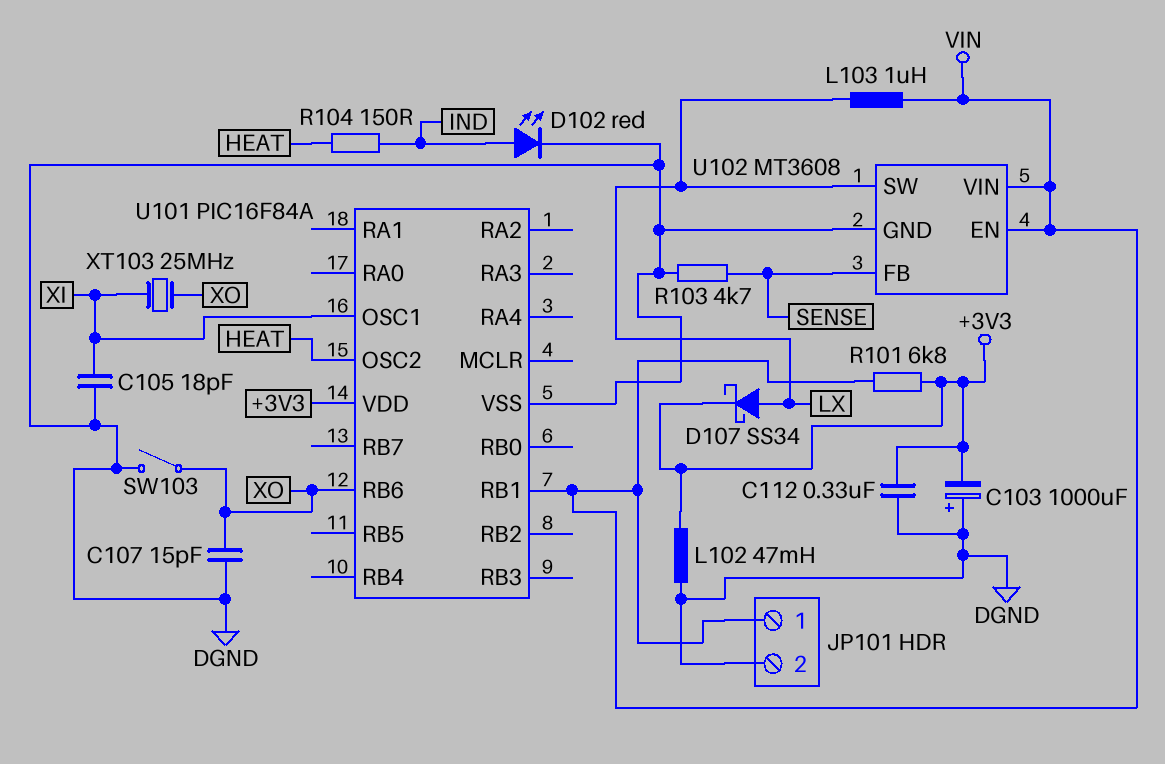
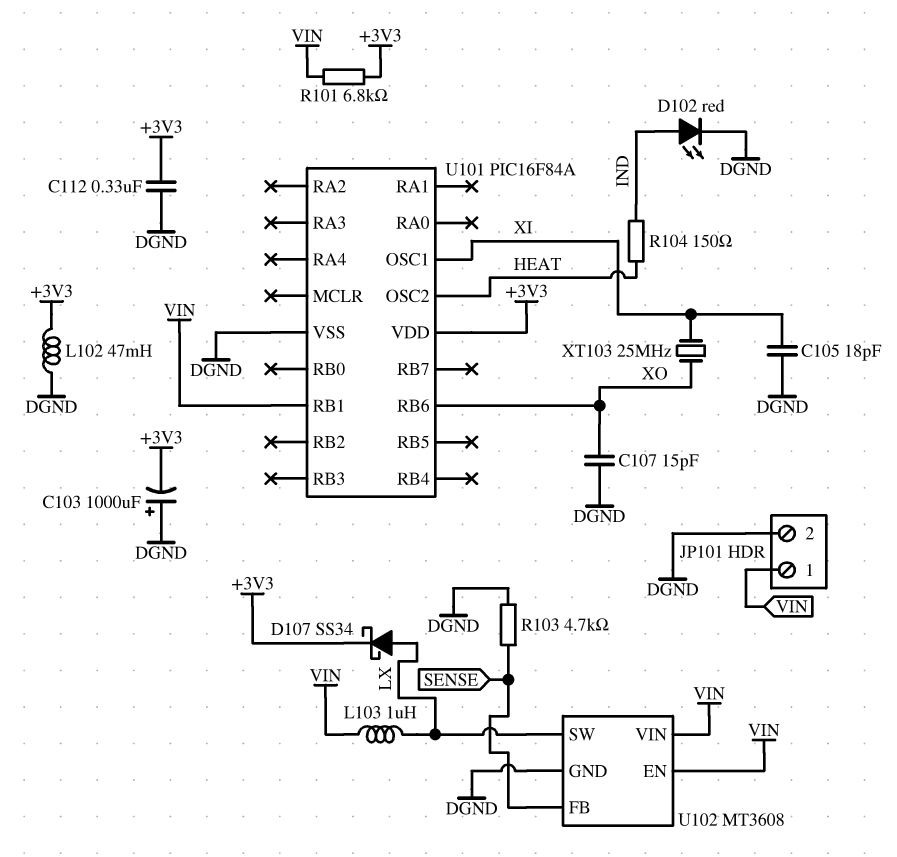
SW103: switch (DGND, XO) -> none

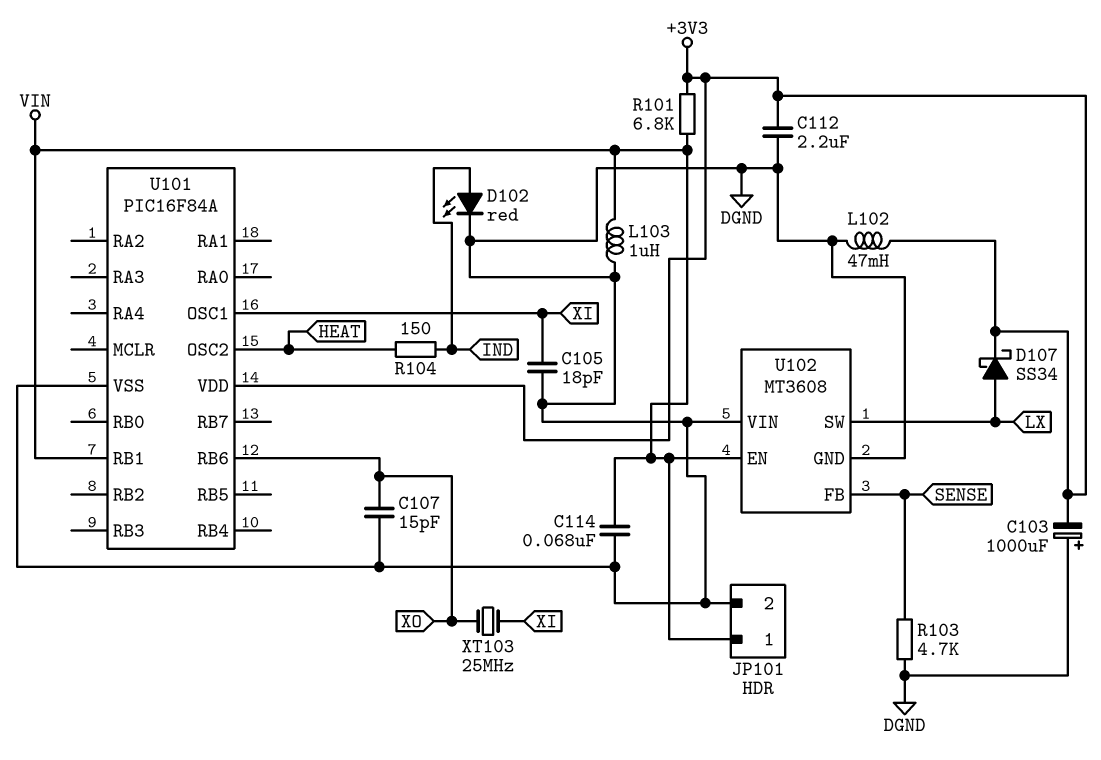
C112: 330nF (+3V3, DGND) -> 2.2uF (+3V3, DGND)
C114: none -> 68nF (DGND, VIN)
L103: 1uH (LX, VIN) -> 1uH (DGND, VIN)
U102 pin VIN: VIN -> DGND

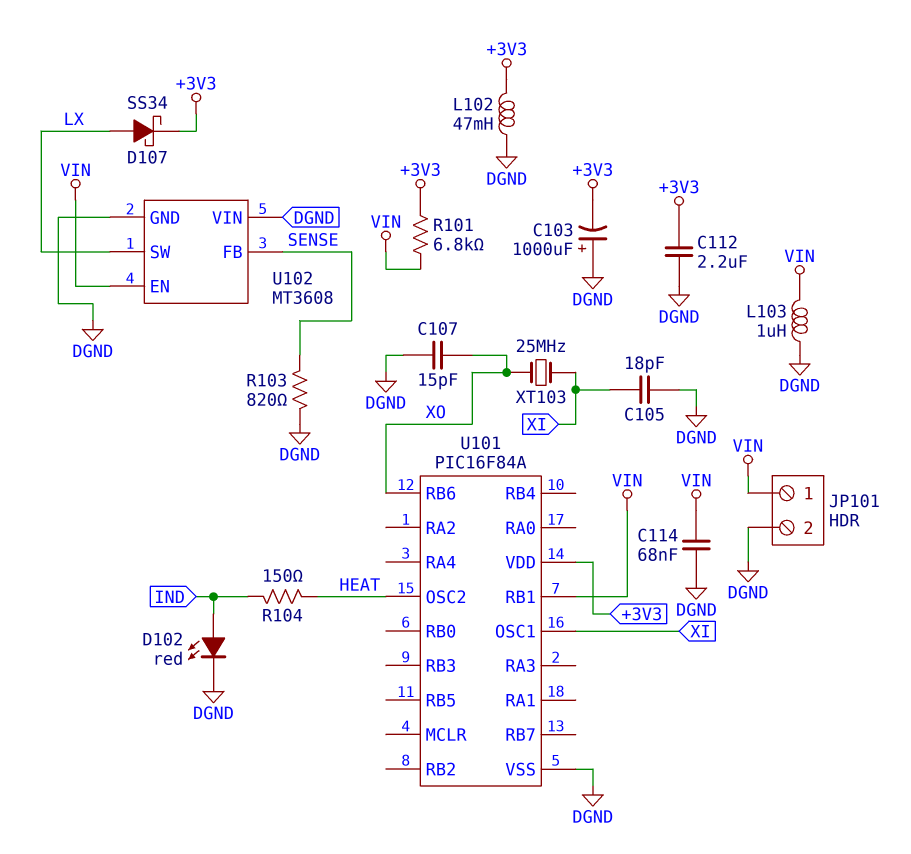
R103: 4.7k (DGND, SENSE) -> 820 (DGND, SENSE)

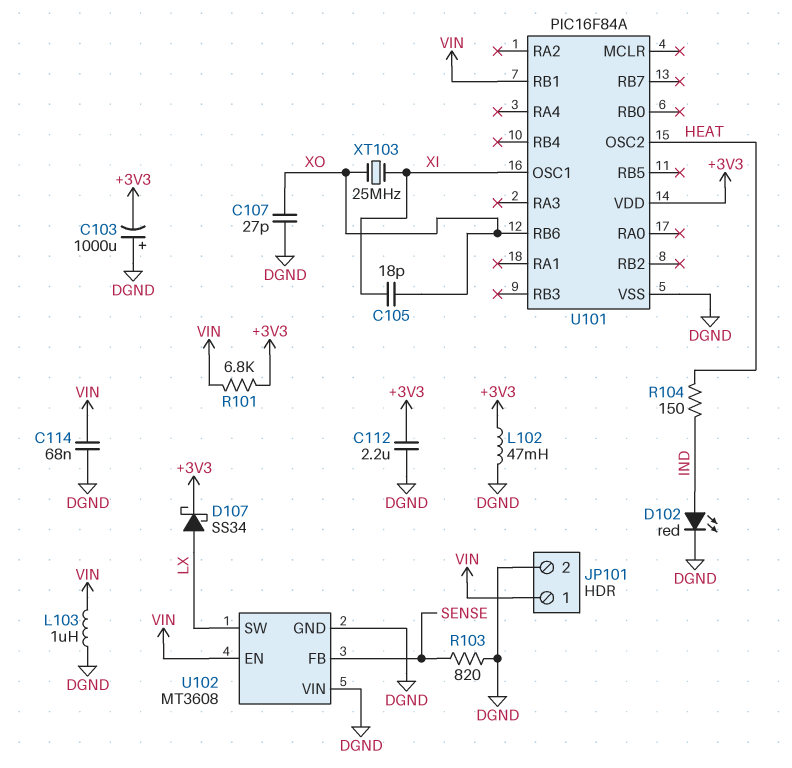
C105: 18pF (DGND, XI) -> 18pF (XI, XO)
C107: 15pF (DGND, XO) -> 27pF (DGND, XO)

